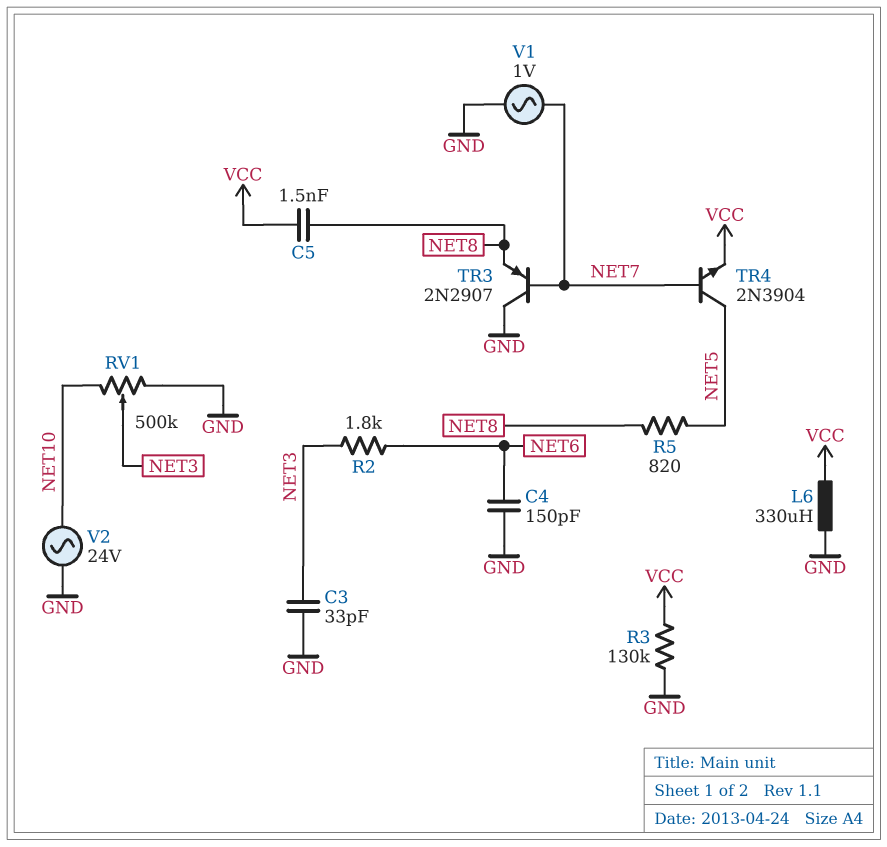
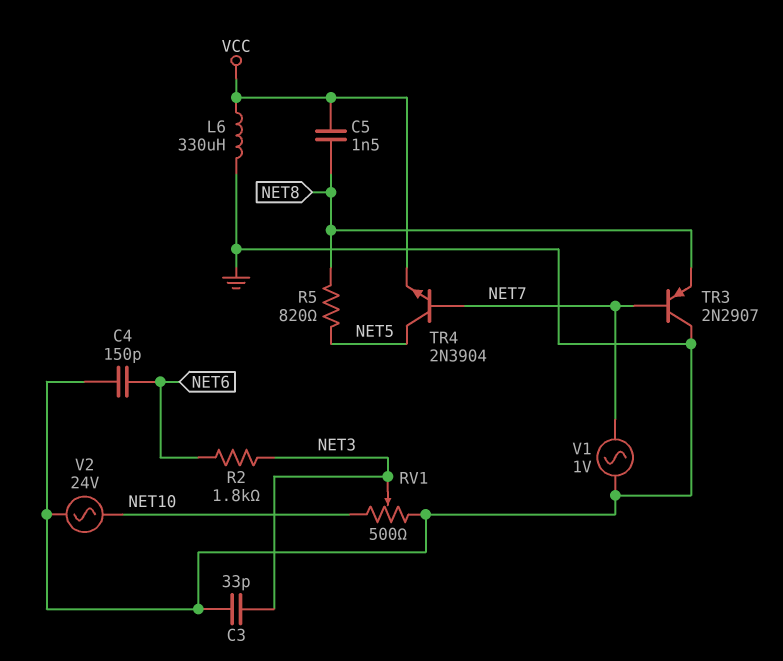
R3: 130k (GND, VCC) -> none
RV1: 500k (GND, NET10, wiper NET3) -> 500 (GND, NET10, wiper NET3)

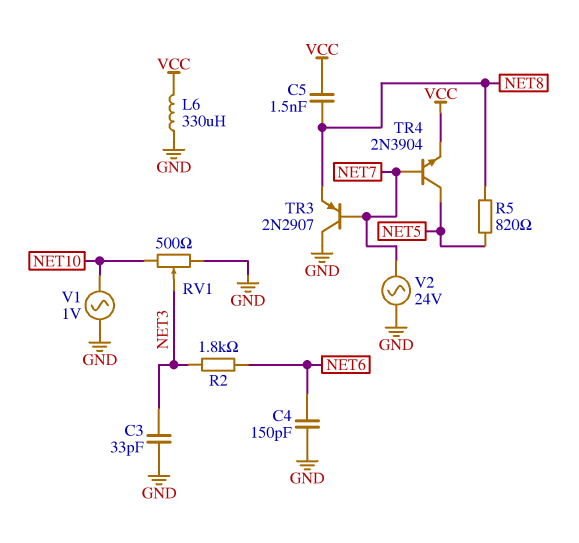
V1: AC 1V (GND, NET7) -> AC 1V (GND, NET10)
V2: AC 24V (GND, NET10) -> AC 24V (GND, NET7)

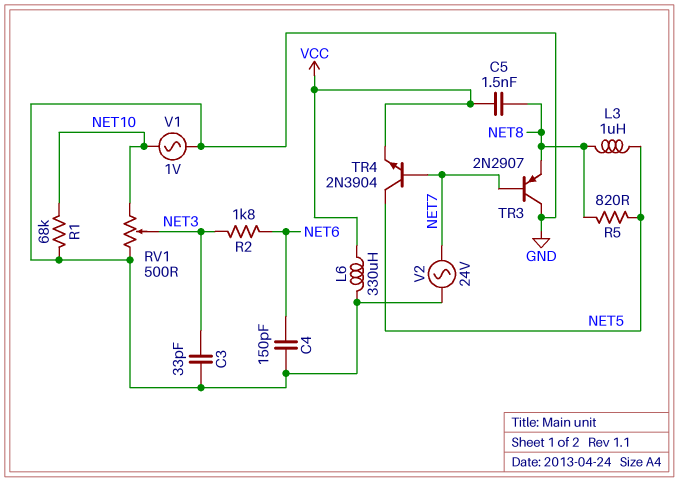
L3: none -> 1uH (NET5, NET8)
R1: none -> 68k (GND, NET10)

